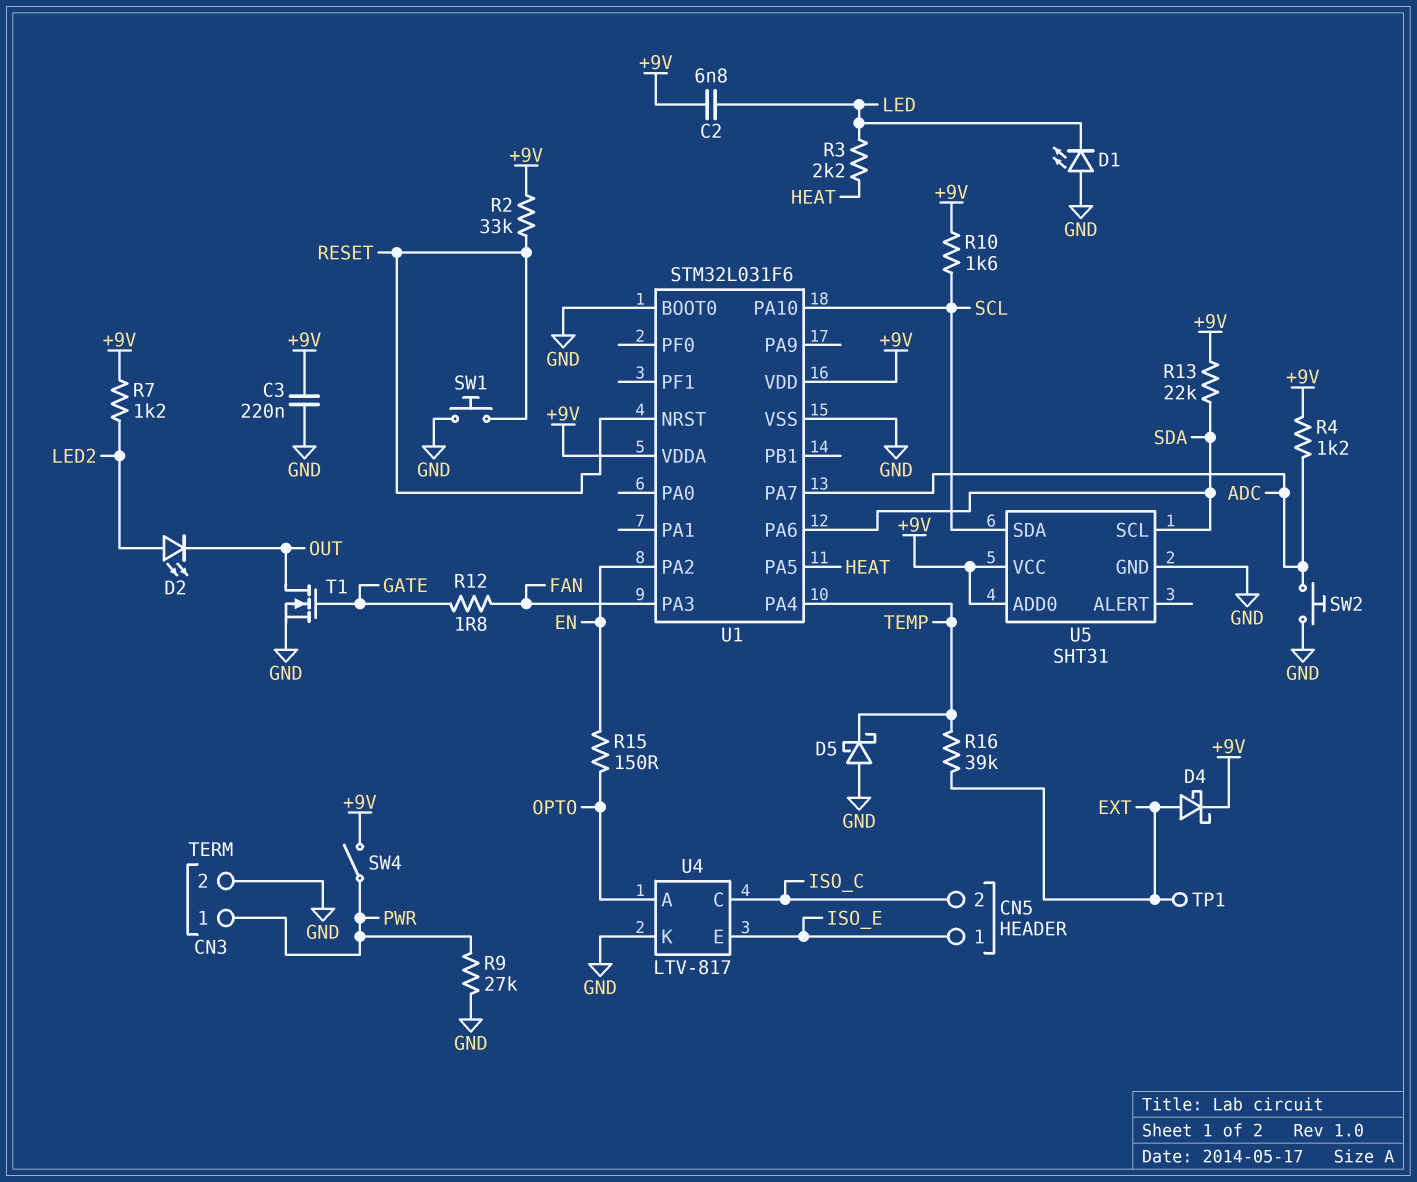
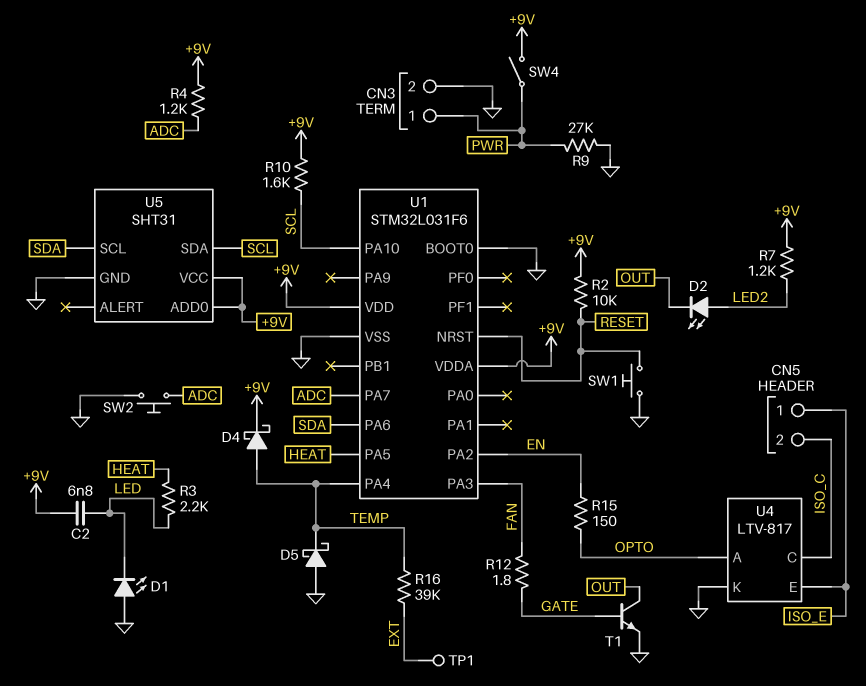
C3: 220nF (+9V, GND) -> none
D4: schottky (A EXT, K +9V) -> schottky (A TEMP, K +9V)
R2: 33k (+9V, RESET) -> 10k (+9V, RESET)
R13: 22k (+9V, SDA) -> none
T1: NMOS (G GATE, D OUT, S GND) -> NPN (B GATE, C OUT, E GND)

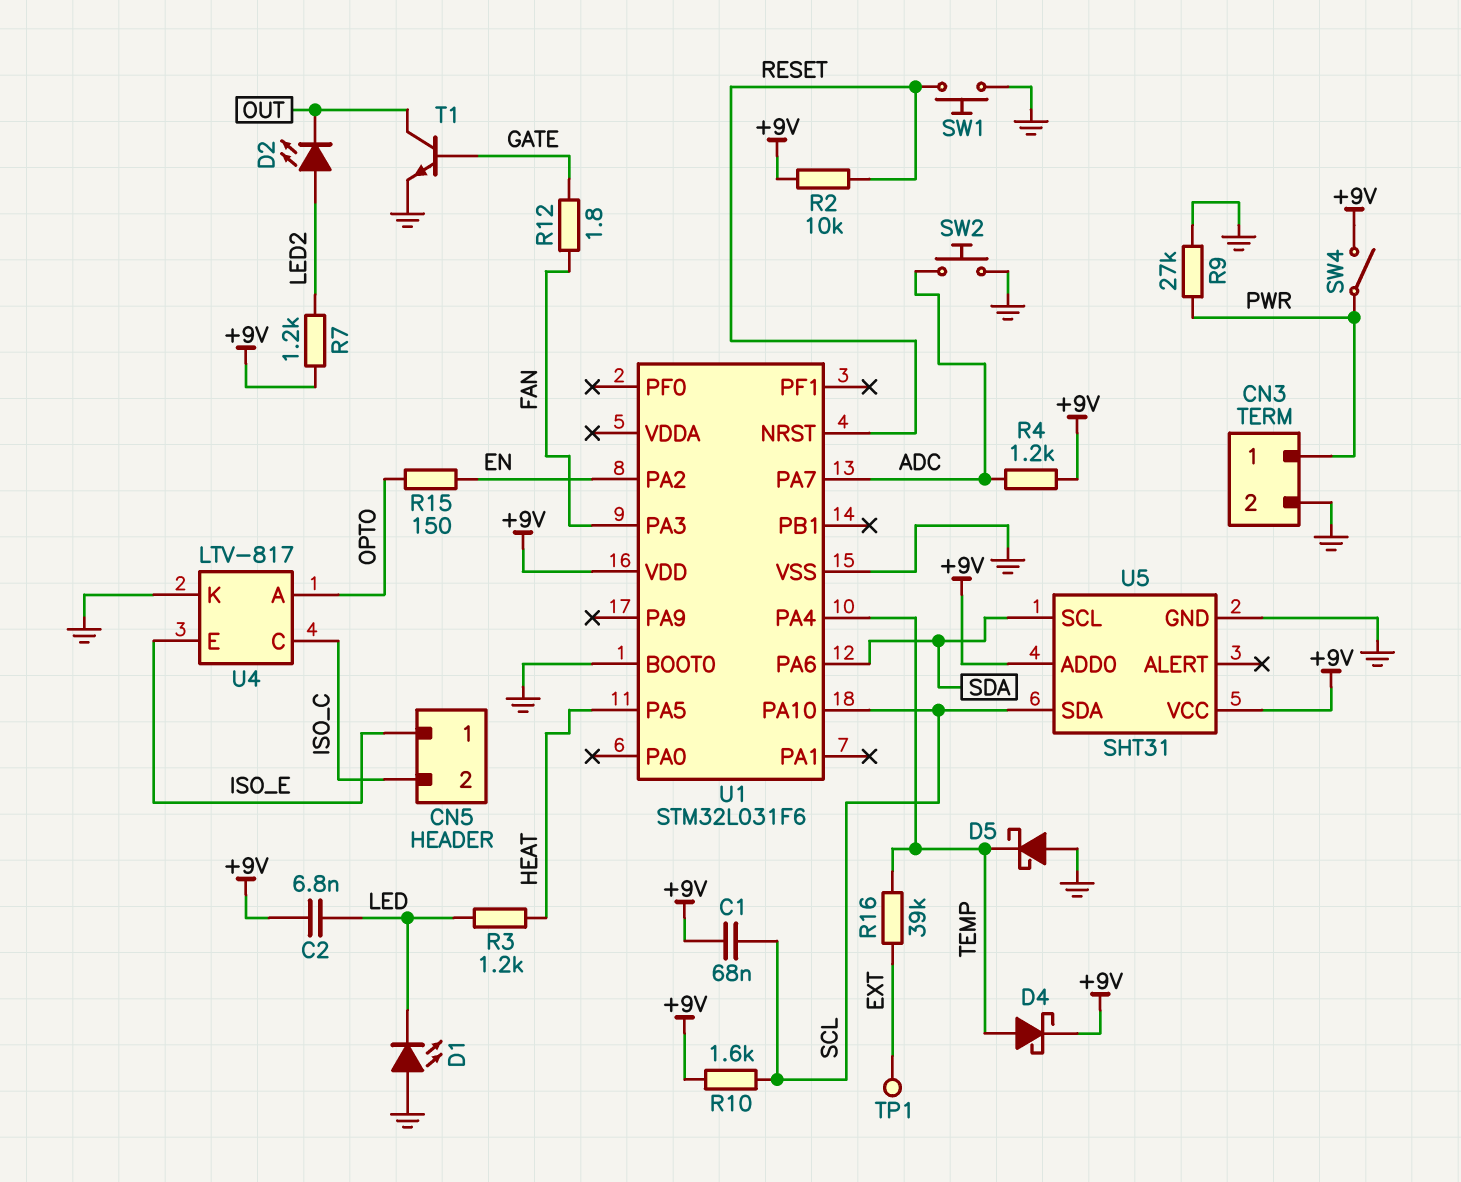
C1: none -> 68nF (+9V, SCL)
R3: 2.2k (HEAT, LED) -> 1.2k (HEAT, LED)
U1 pin VDDA: +9V -> none

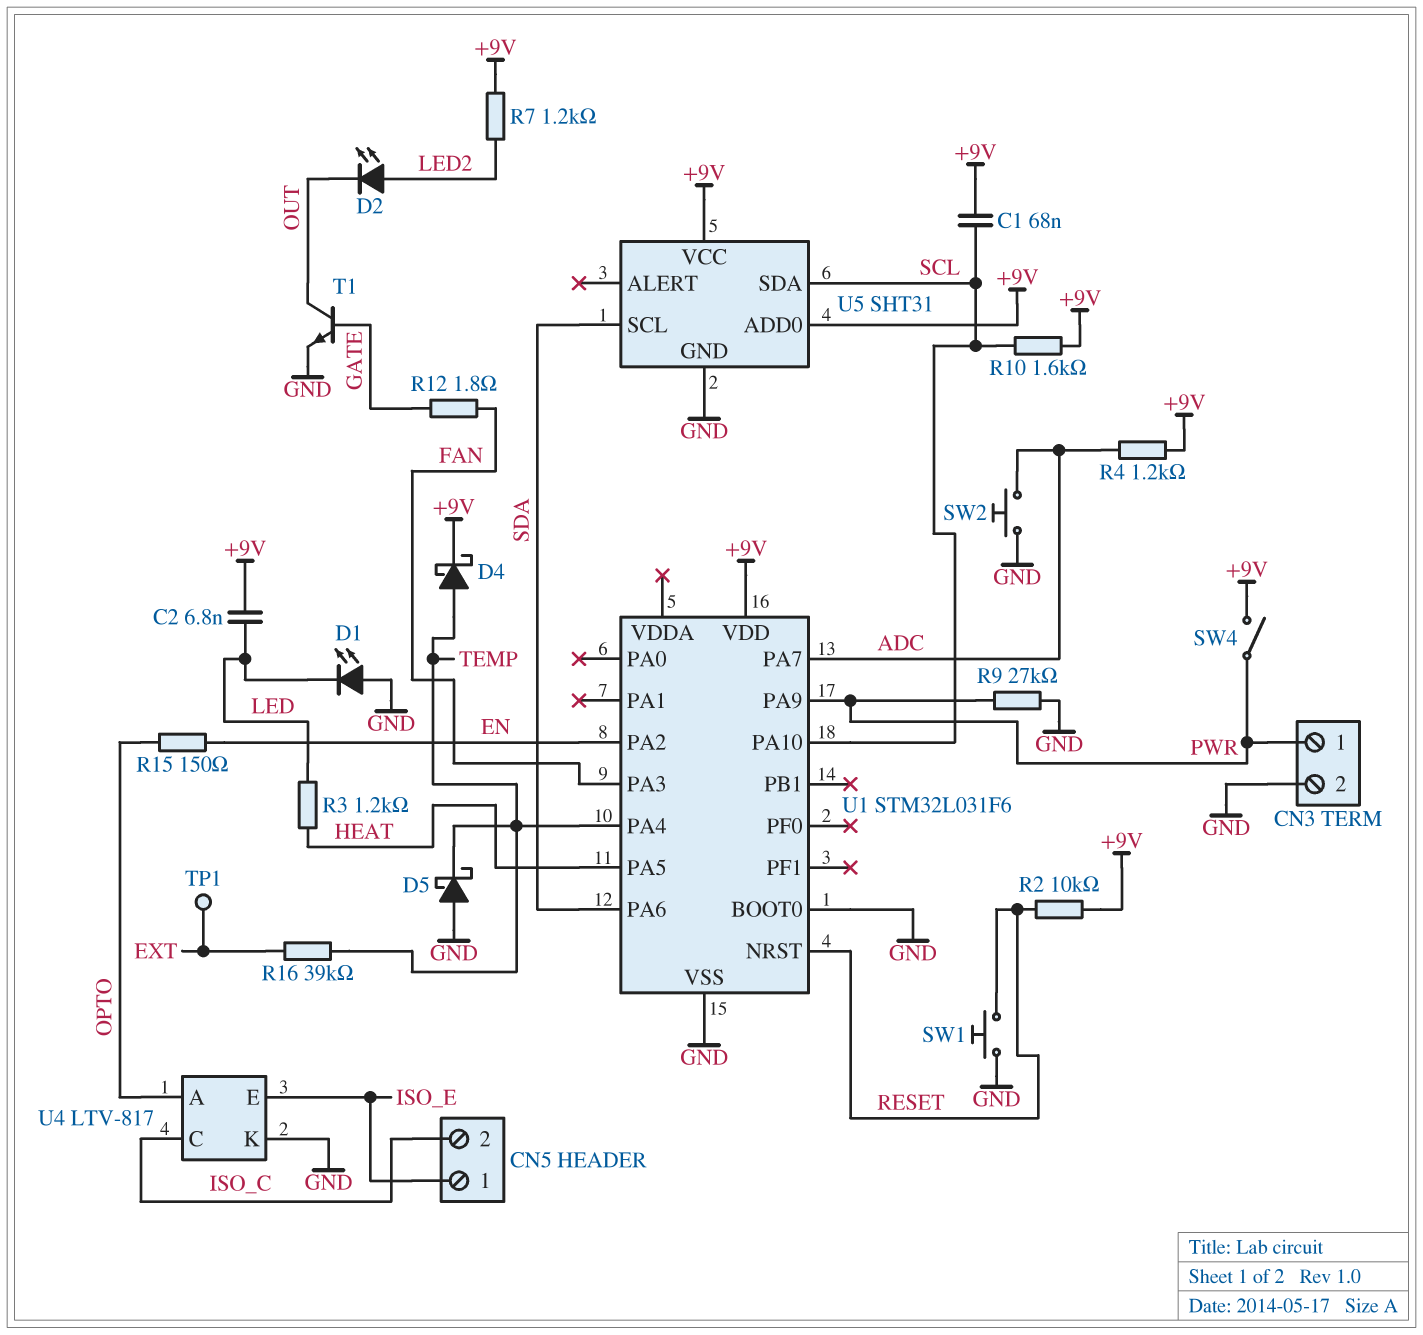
U1 pin PA9: none -> PWR

